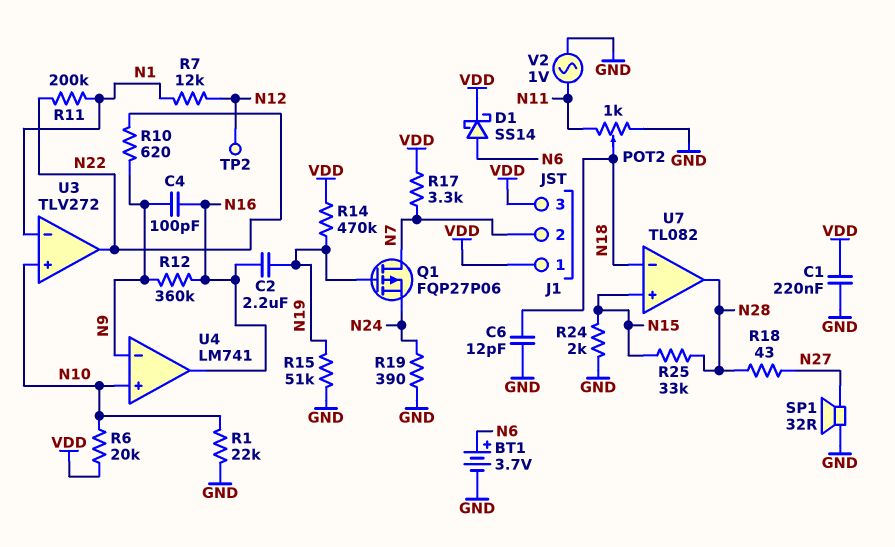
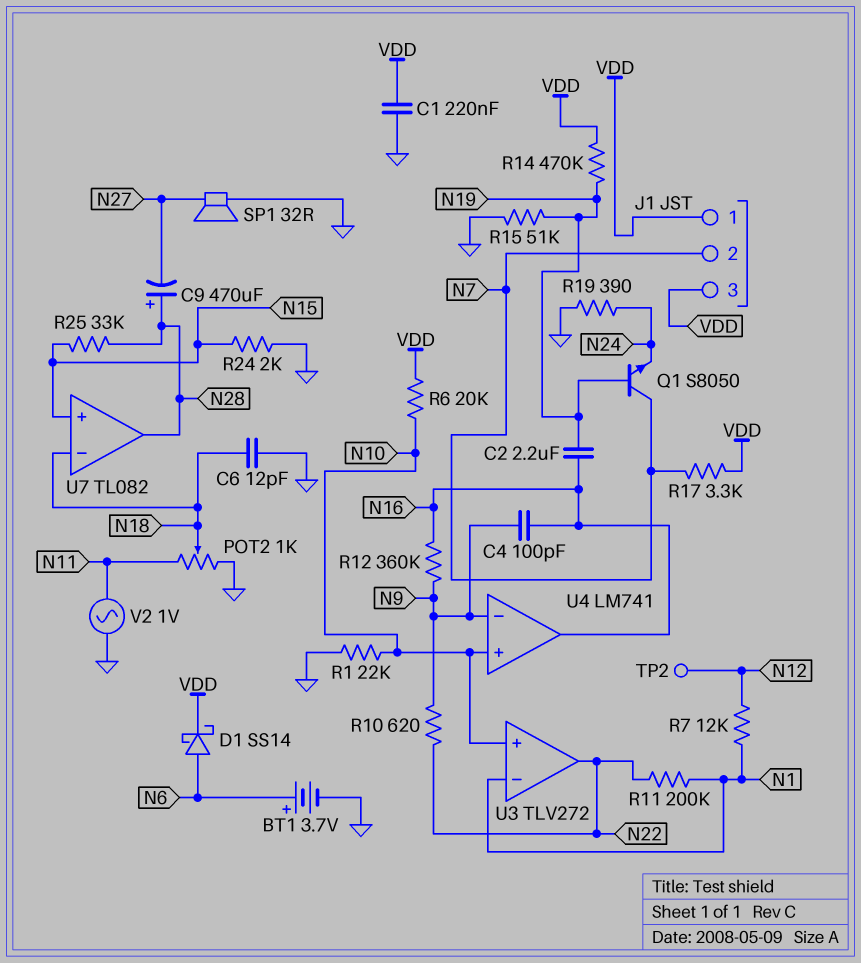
C9: none -> 470uF (plus N28, minus N27)
Q1: PMOS FQP27P06 (G N19, D N7, S N24) -> NPN S8050 (B N19, C N7, E N24)
R18: 43 (N27, N28) -> none

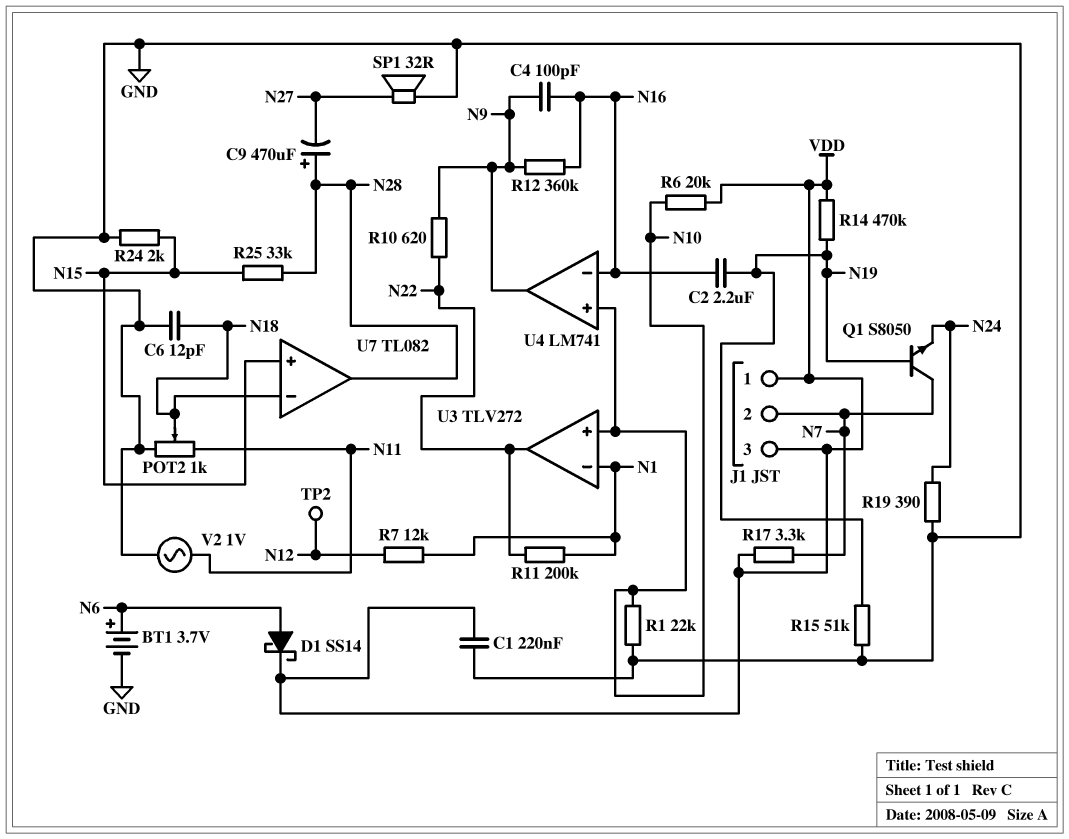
U4 pin in-: N9 -> N16
U4 pin out: N16 -> N9

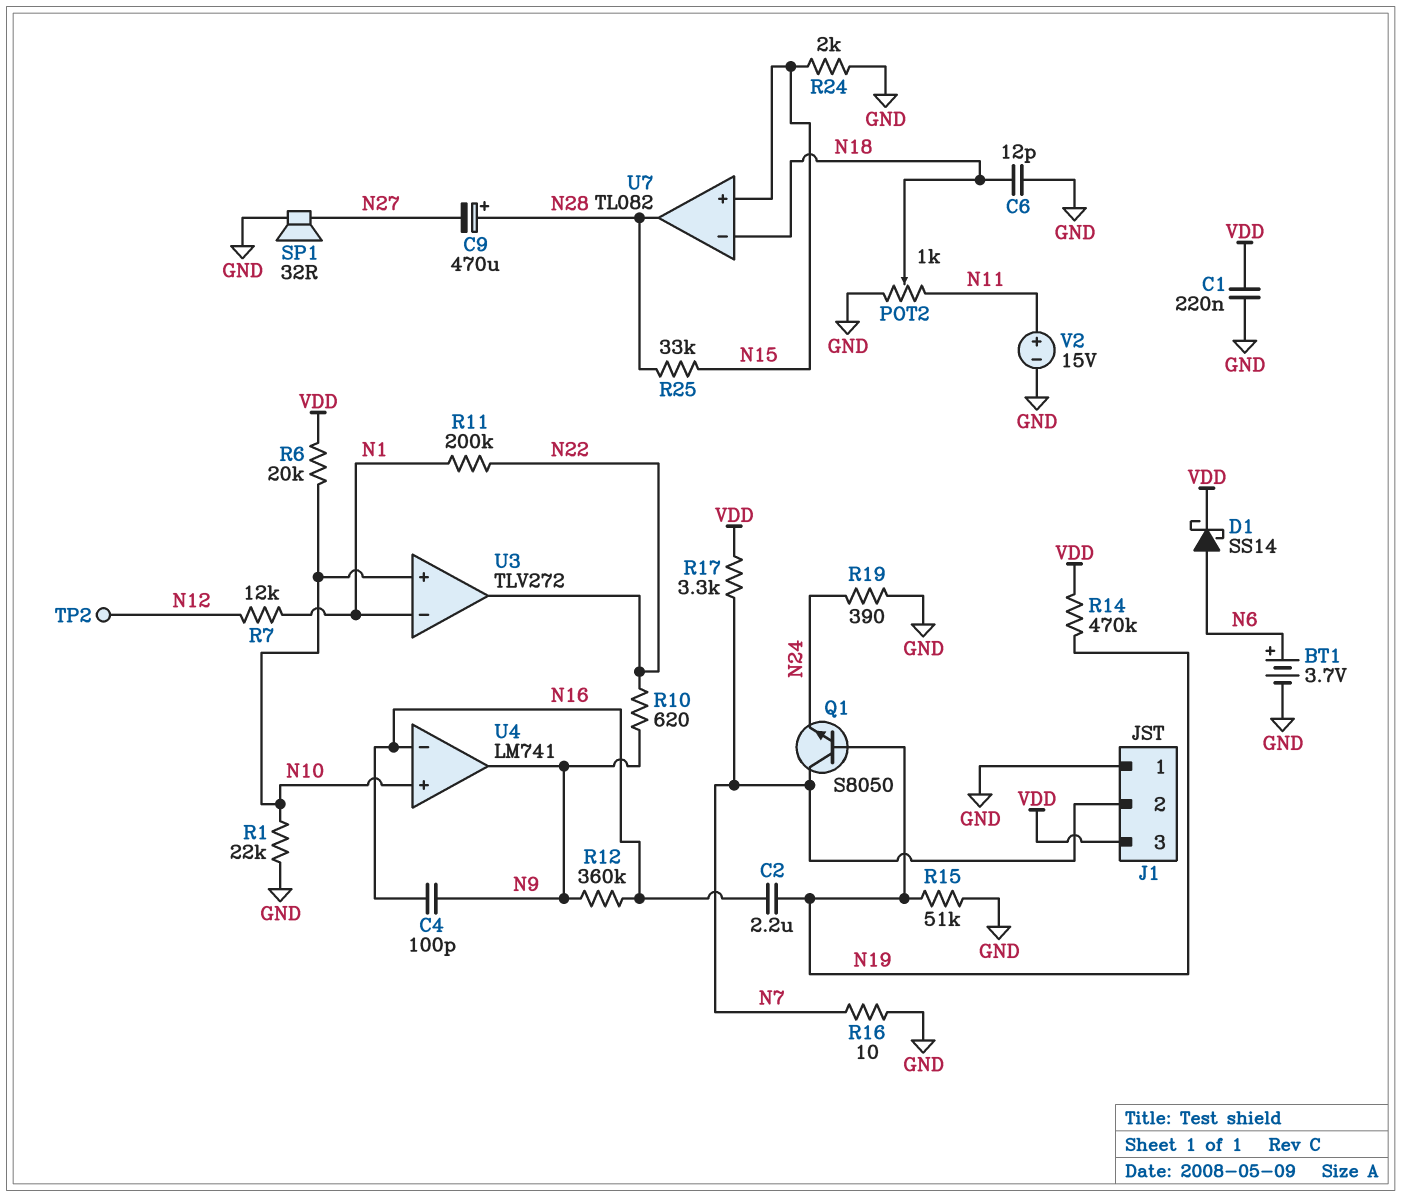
J1 pin 1: VDD -> GND
R16: none -> 10 (GND, N7)
V2: AC 1V (GND, N11) -> 15V (plus N11, minus GND)

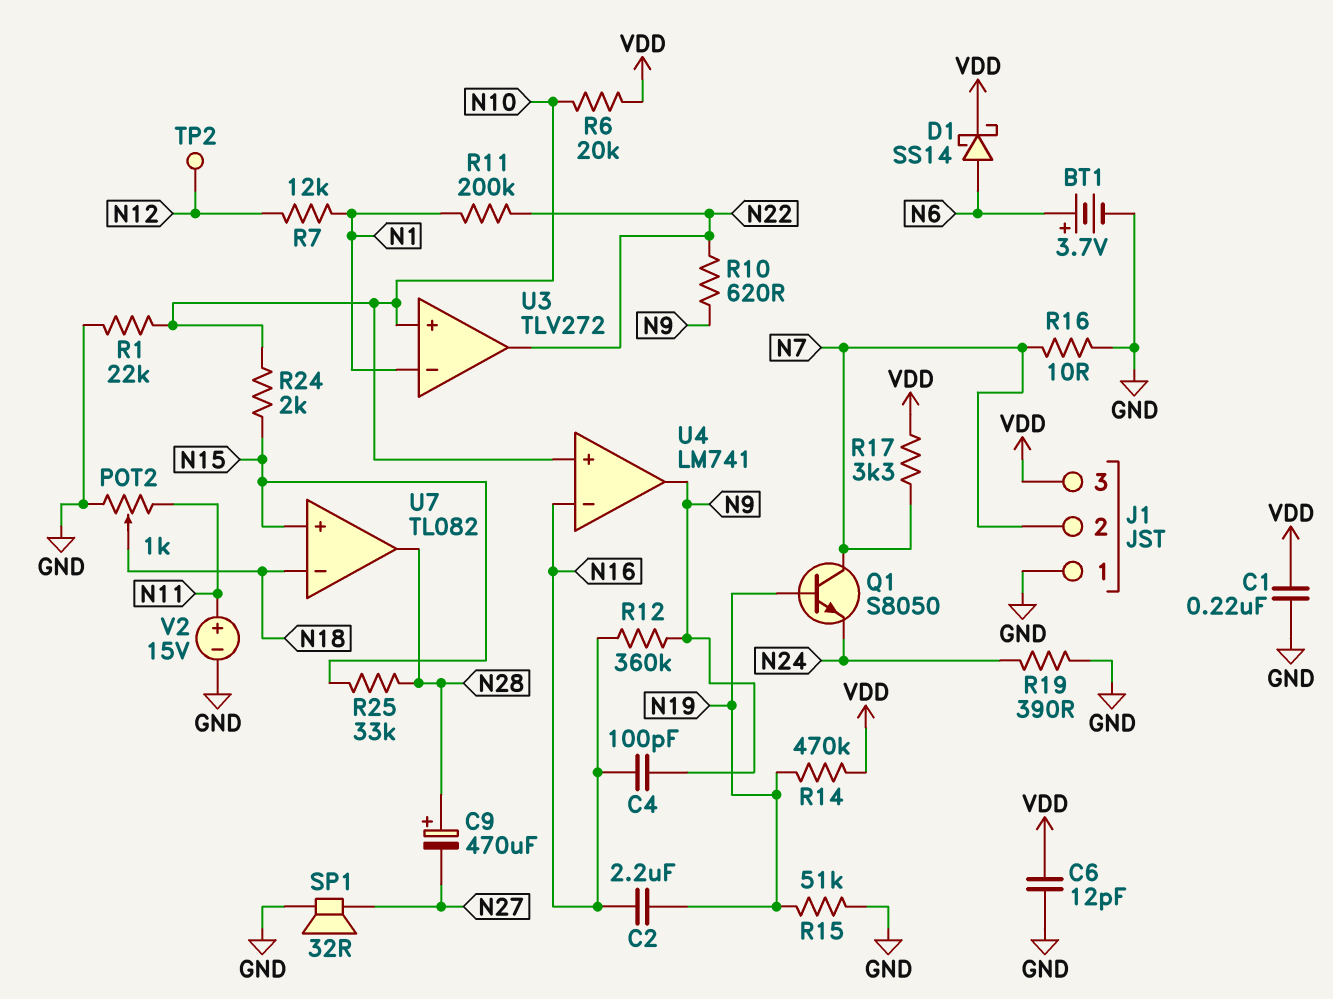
C6: 12pF (GND, N18) -> 12pF (GND, VDD)
R24: 2k (GND, N15) -> 2k (N10, N15)

